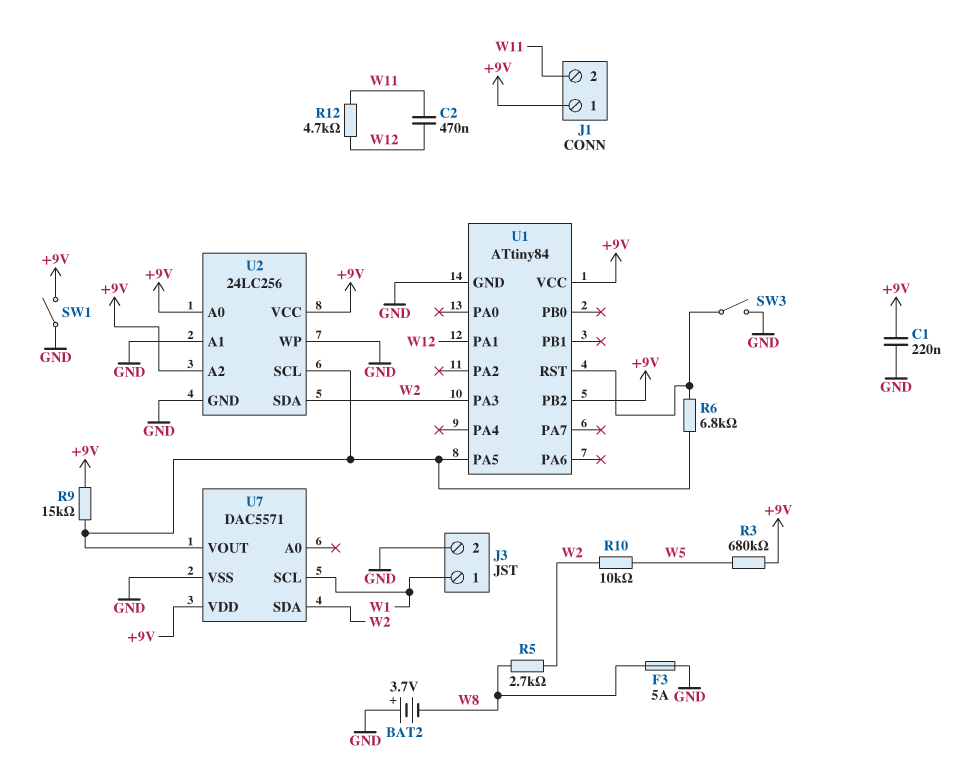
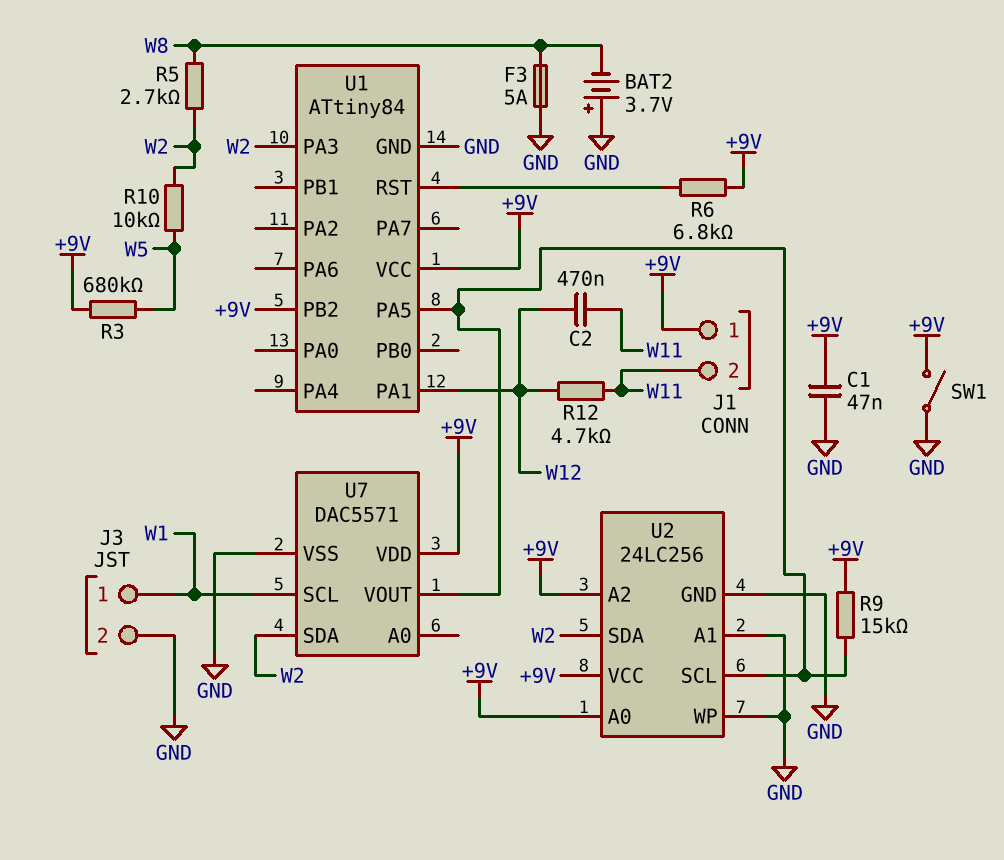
C1: 220nF (+9V, GND) -> 47nF (+9V, GND)
R6: 6.8k (U1/PA5, U1/RST) -> 6.8k (+9V, U1/RST)
SW3: switch (GND, U1/RST) -> none

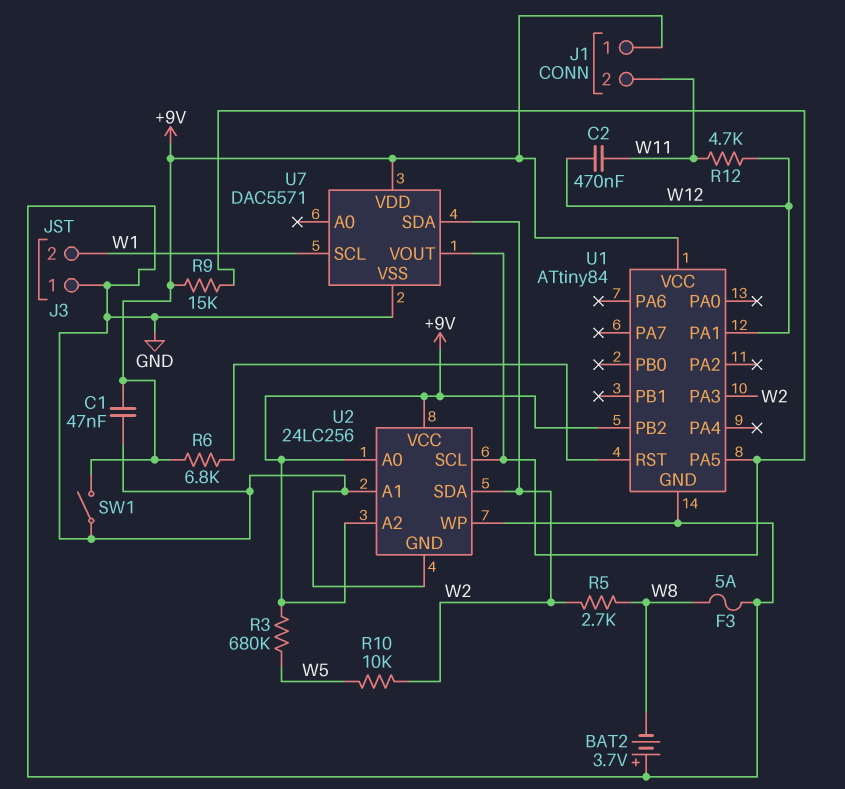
J3 pin 1: W1 -> GND
J3 pin 2: GND -> W1

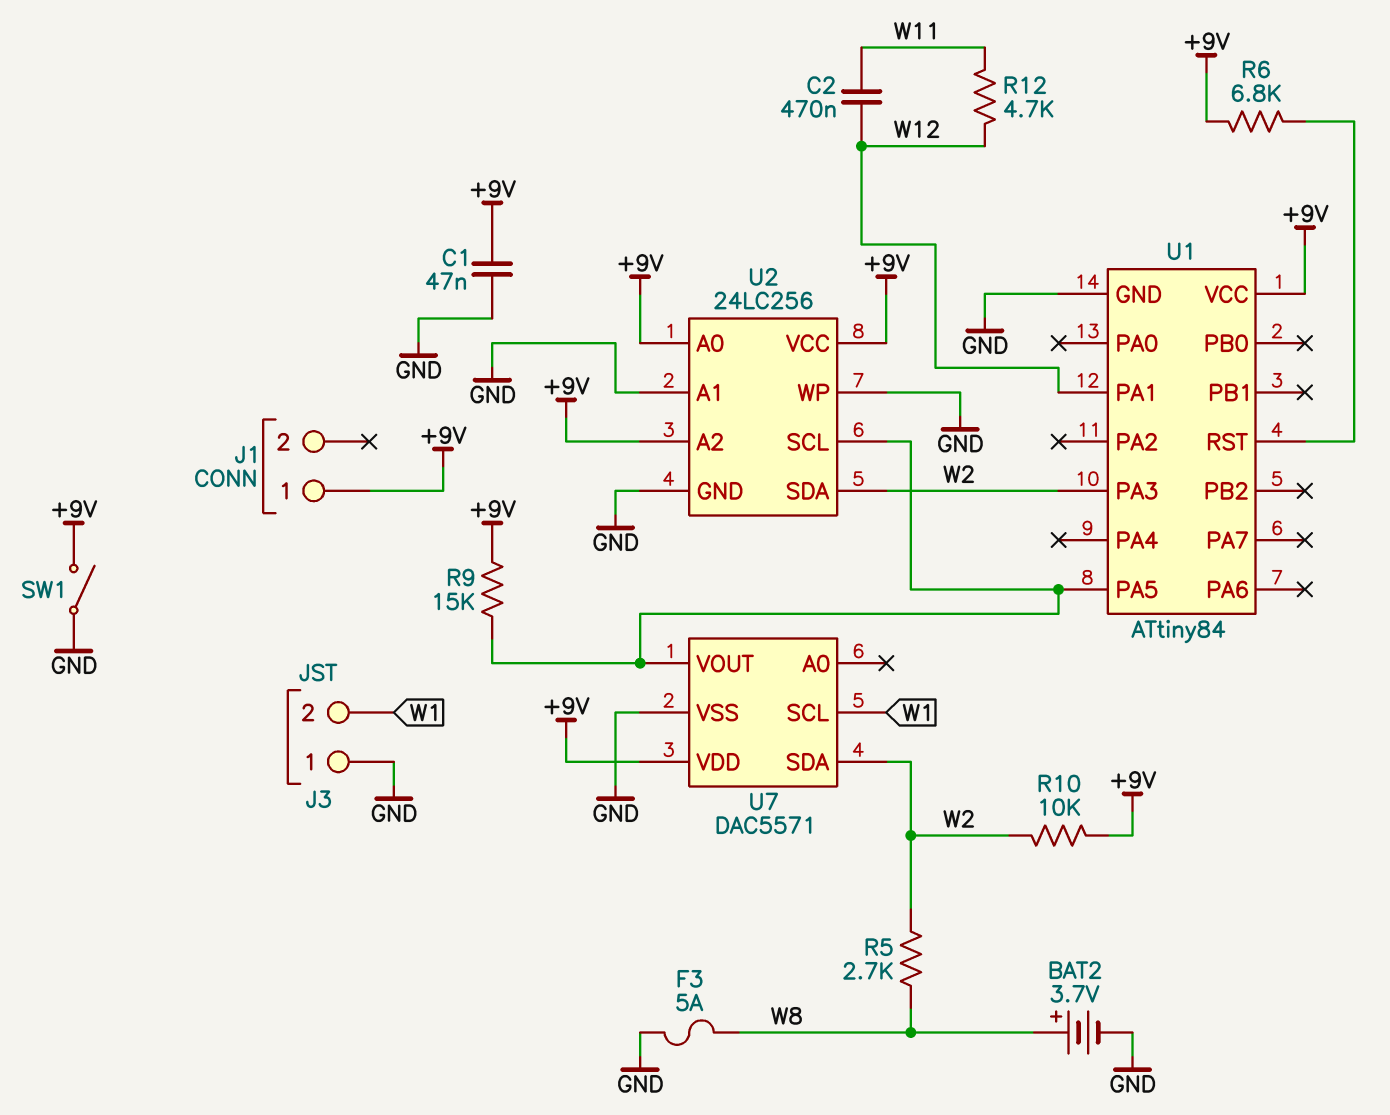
BAT2: 3.7V (plus GND, minus W8) -> 3.7V (plus W8, minus GND)
J1 pin 2: W11 -> none
R3: 680k (+9V, W5) -> none
R10: 10k (W2, W5) -> 10k (+9V, W2)
U1 pin PB2: +9V -> none

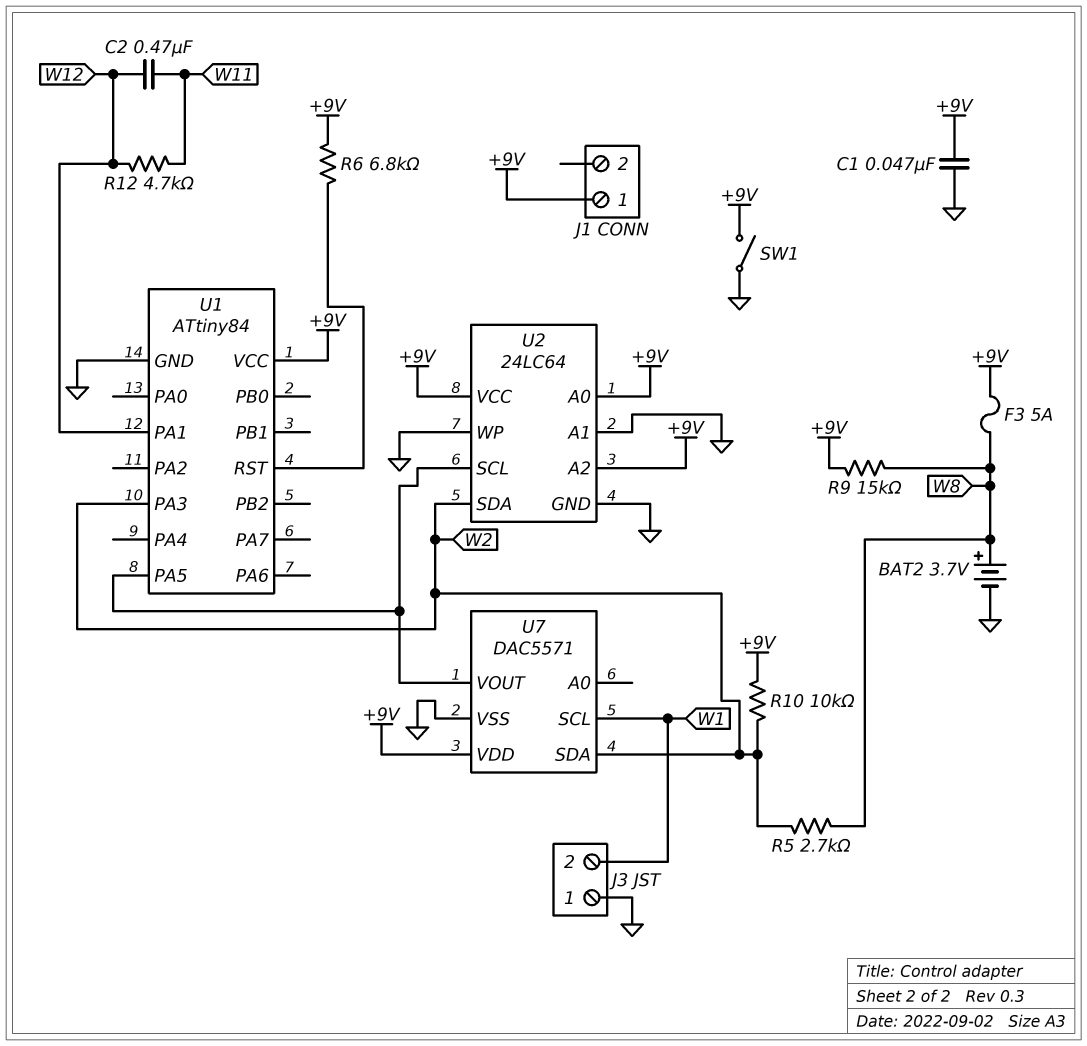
F3: 5A (GND, W8) -> 5A (+9V, W8)
R9: 15k (+9V, U1/PA5) -> 15k (+9V, W8)
U2: 24LC256 -> 24LC64

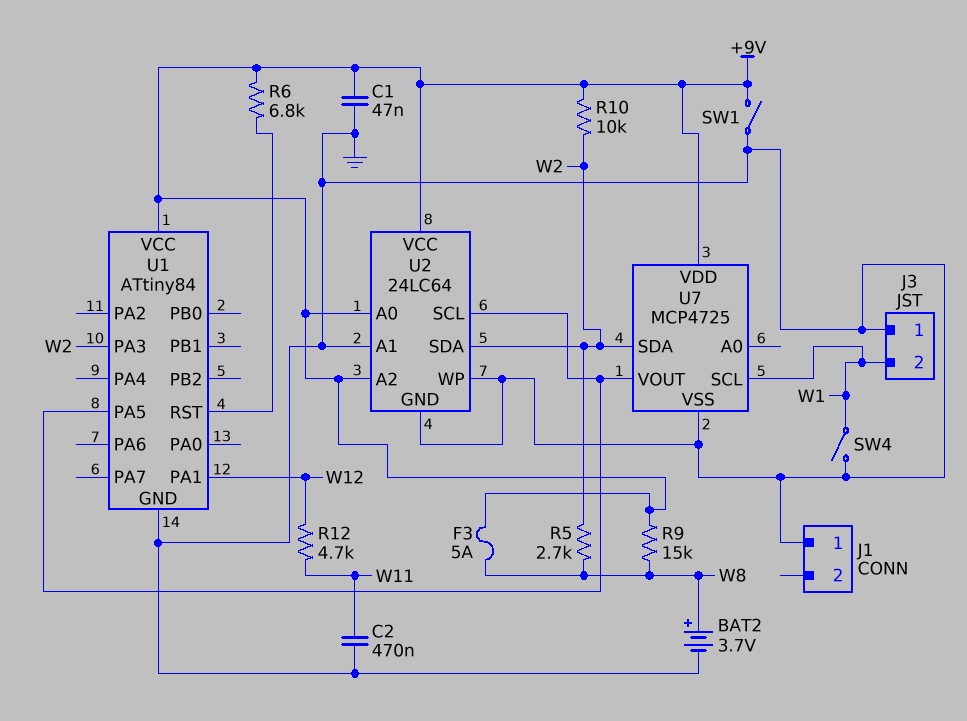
C2: 470nF (W11, W12) -> 470nF (GND, W11)
J1 pin 1: +9V -> GND
SW4: none -> switch (GND, W1)
U7: DAC5571 -> MCP4725

